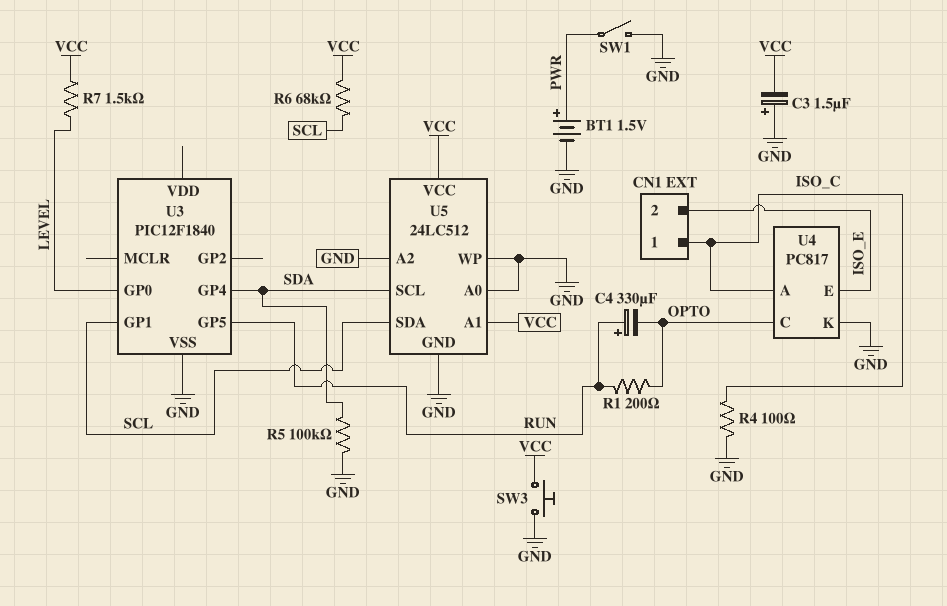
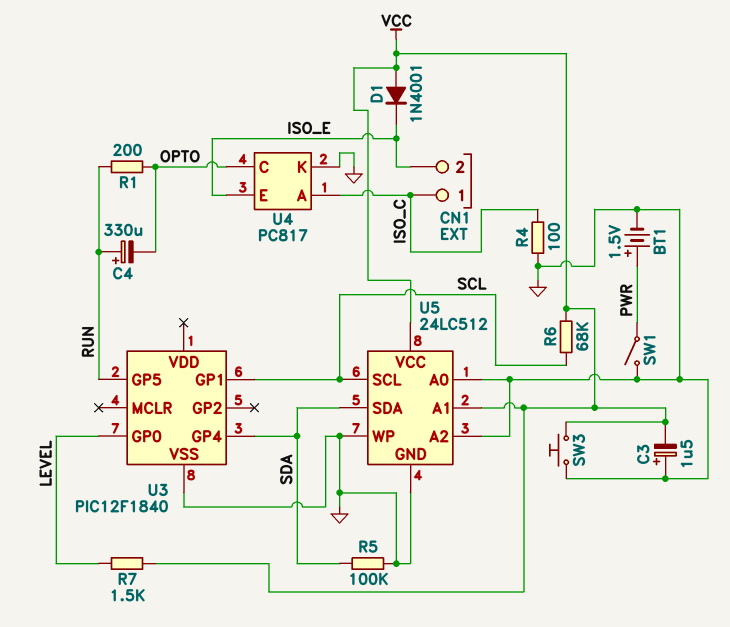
D1: none -> diode 1N4001 (A VCC, K ISO_E)
U5 pin SCL: SDA -> SCL
U5 pin SDA: SCL -> SDA

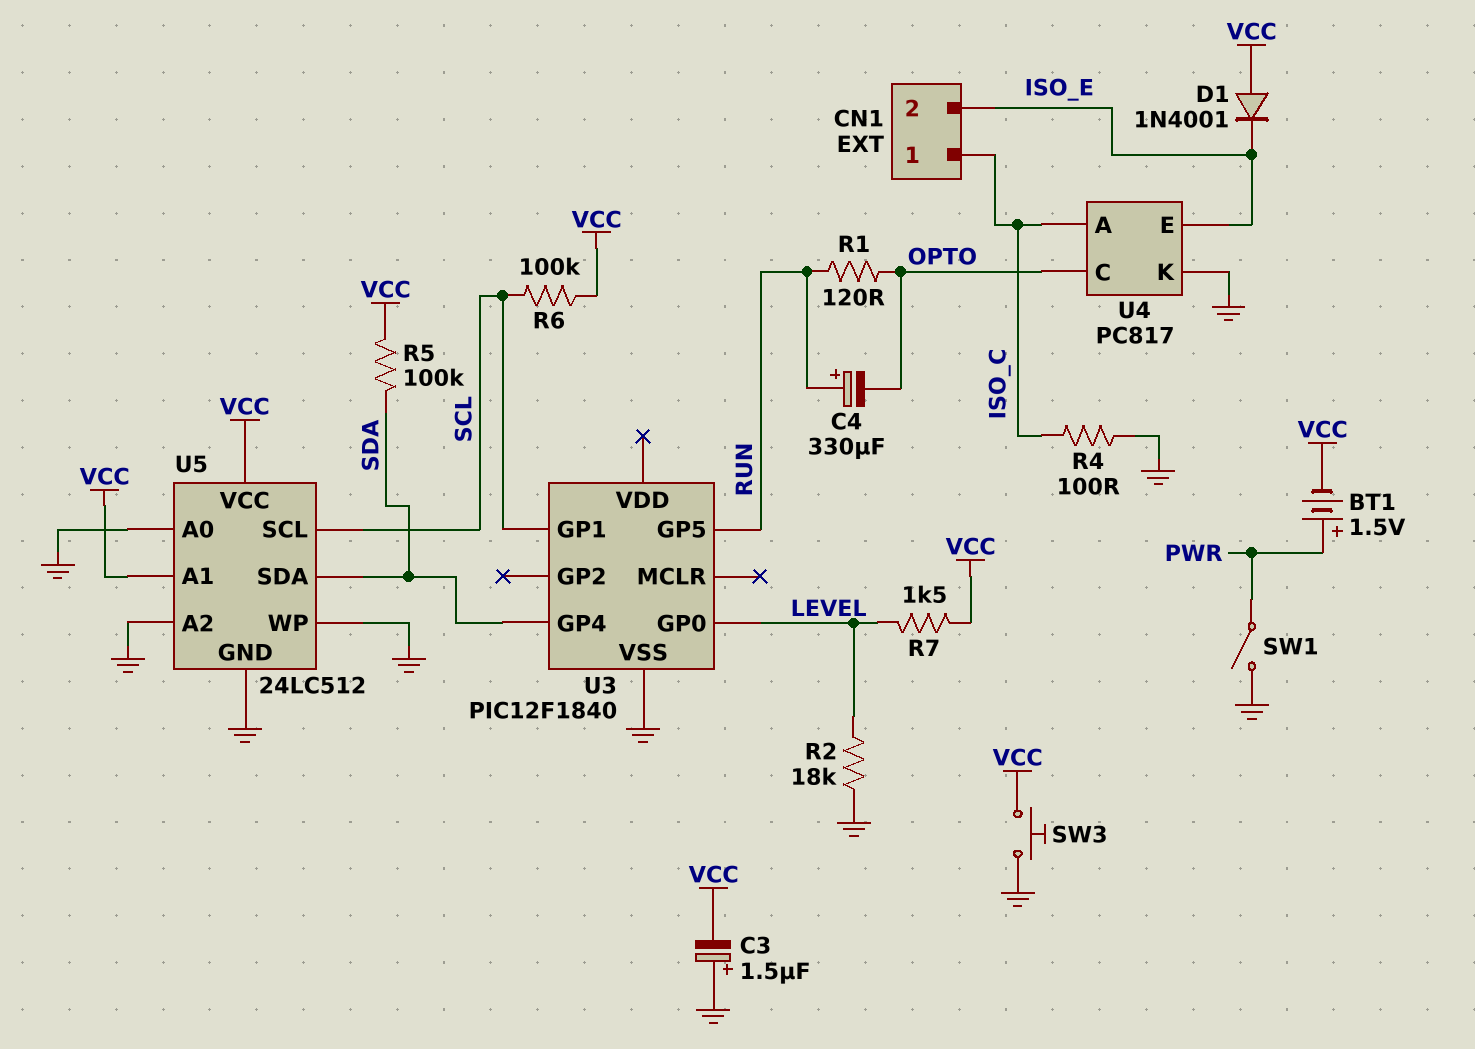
BT1: 1.5V (plus PWR, minus GND) -> 1.5V (plus PWR, minus VCC)
R1: 200 (OPTO, RUN) -> 120 (OPTO, RUN)
R2: none -> 18k (GND, LEVEL)
R5: 100k (GND, SDA) -> 100k (SDA, VCC)
R6: 68k (SCL, VCC) -> 100k (SCL, VCC)

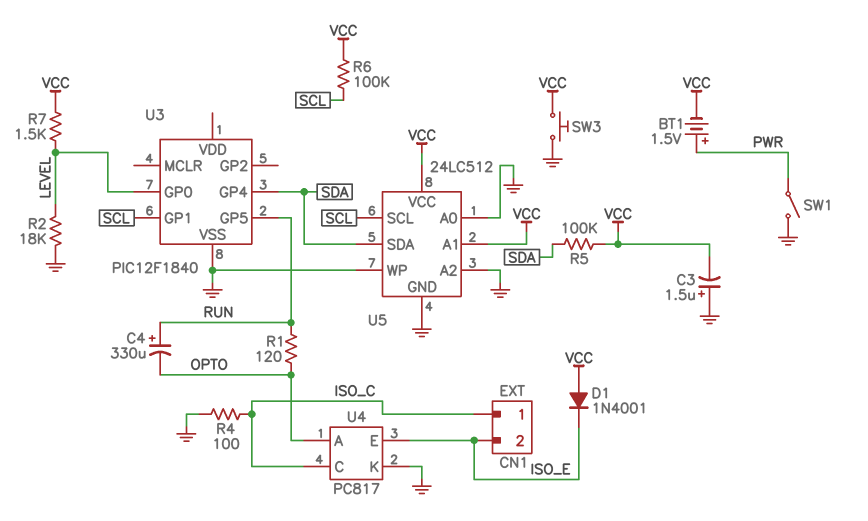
U4 pin A: ISO_C -> OPTO
U4 pin C: OPTO -> ISO_C

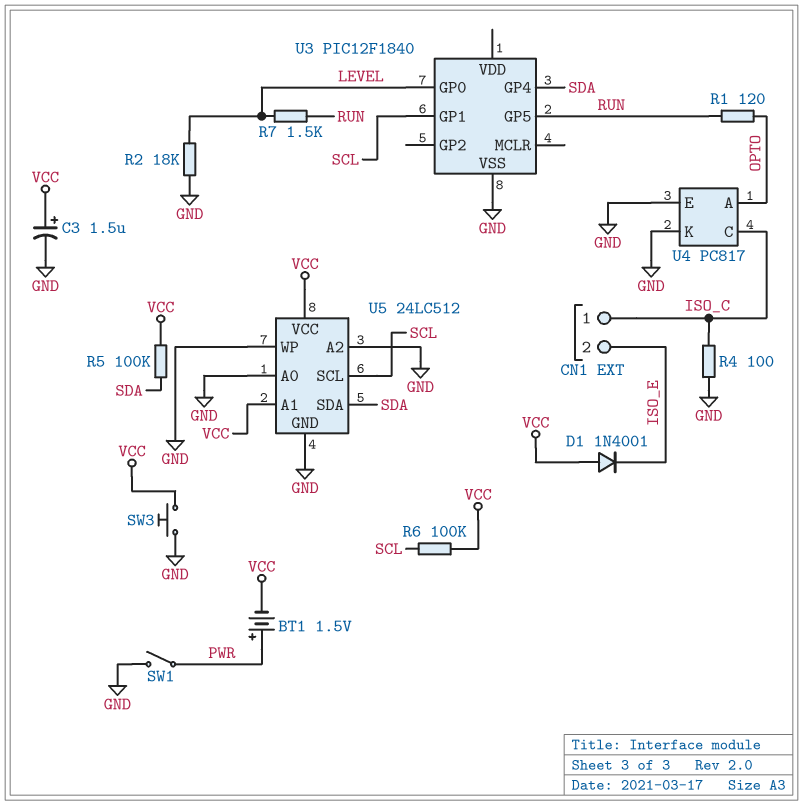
C3: 1.5uF (plus GND, minus VCC) -> 1.5uF (plus VCC, minus GND)
C4: 330uF (plus RUN, minus OPTO) -> none
R7: 1.5k (LEVEL, VCC) -> 1.5k (LEVEL, RUN)
U4 pin E: ISO_E -> GND

